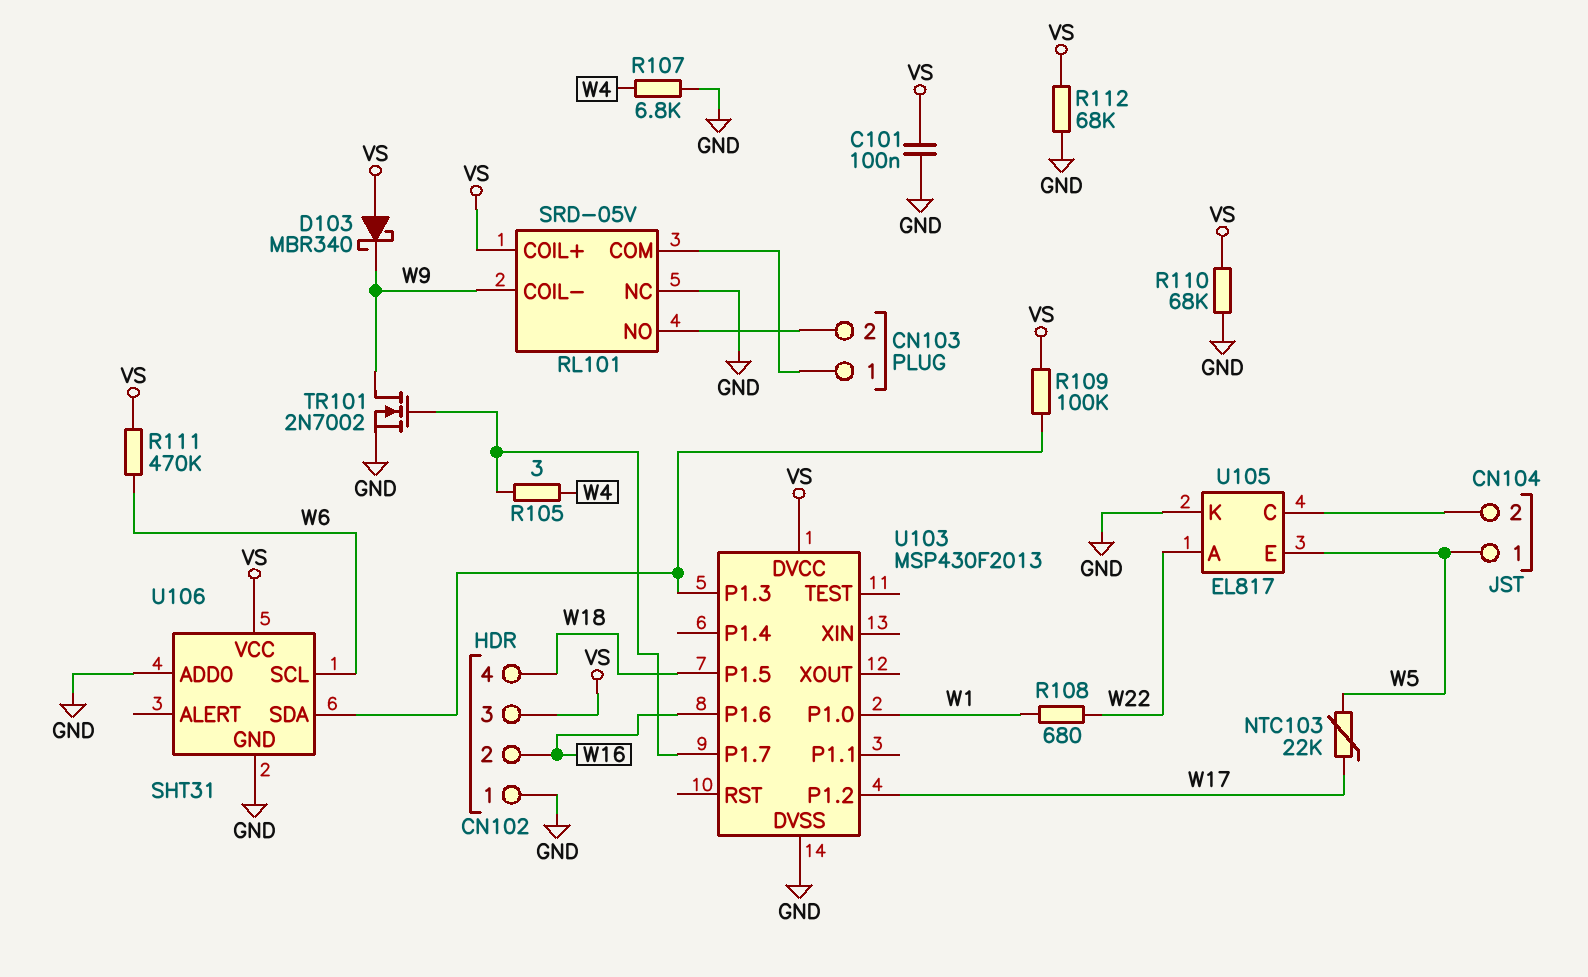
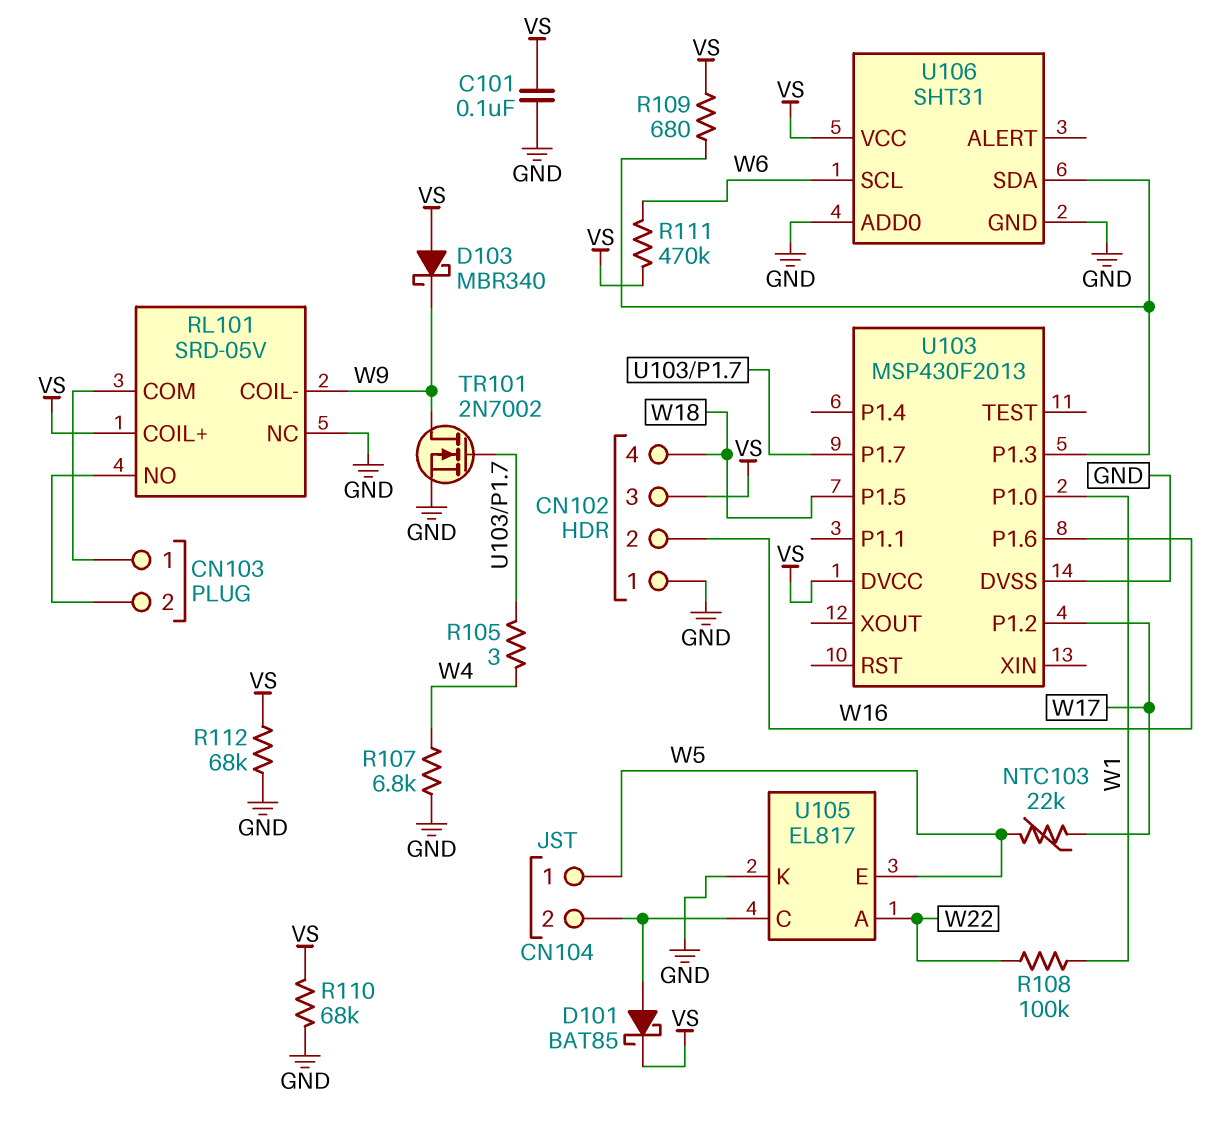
D101: none -> schottky BAT85 (A CN104/2, K VS)
R108: 680 (W1, W22) -> 100k (W1, W22)
R109: 100k (U103/P1.3, VS) -> 680 (U103/P1.3, VS)

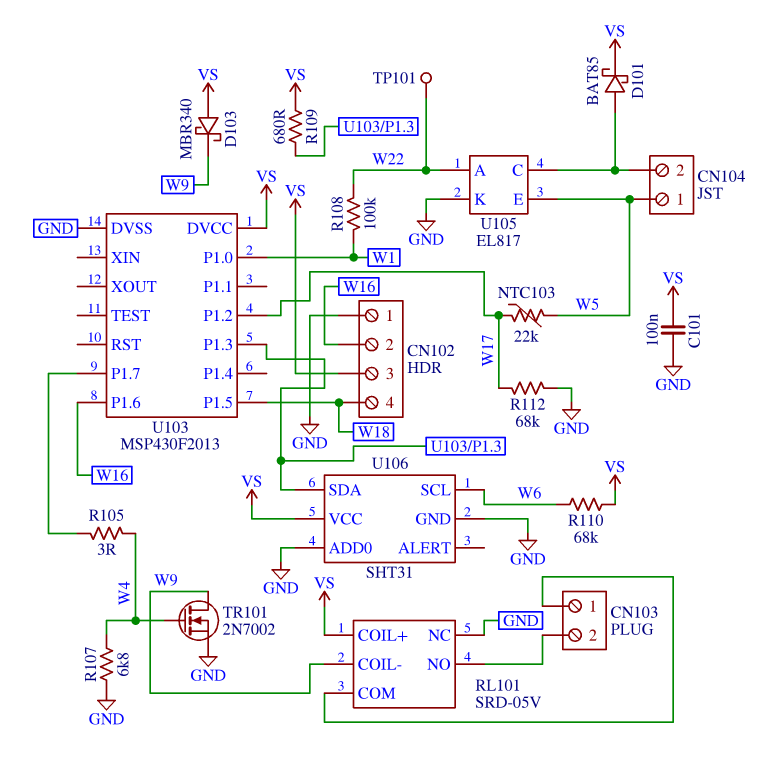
R110: 68k (GND, VS) -> 68k (VS, W6)
R111: 470k (VS, W6) -> none
R112: 68k (GND, VS) -> 68k (GND, W17)
TP101: none -> test point (W22)
TR101: NMOS 2N7002 (G U103/P1.7, D W9, S GND) -> NMOS 2N7002 (G W4, D W9, S GND)

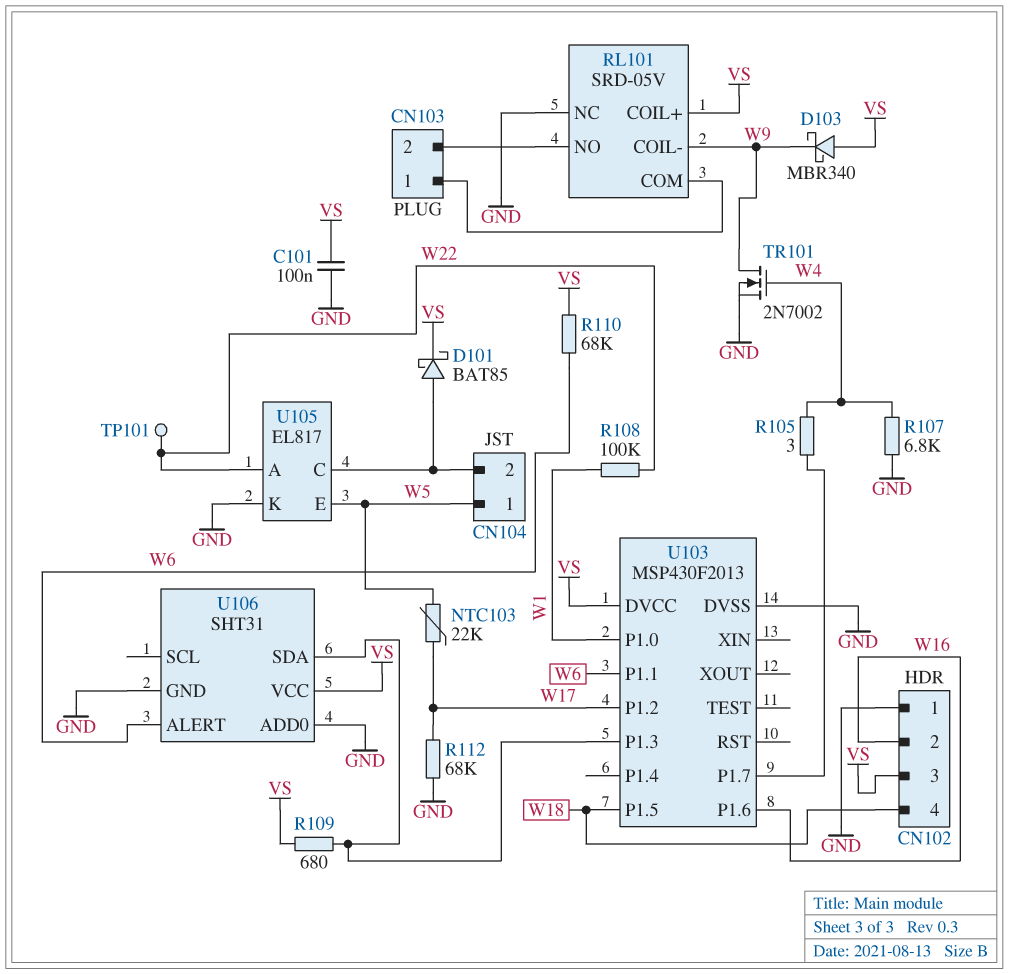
U103 pin P1.1: none -> W6
U106 pin ALERT: none -> W6
U106 pin SCL: W6 -> none

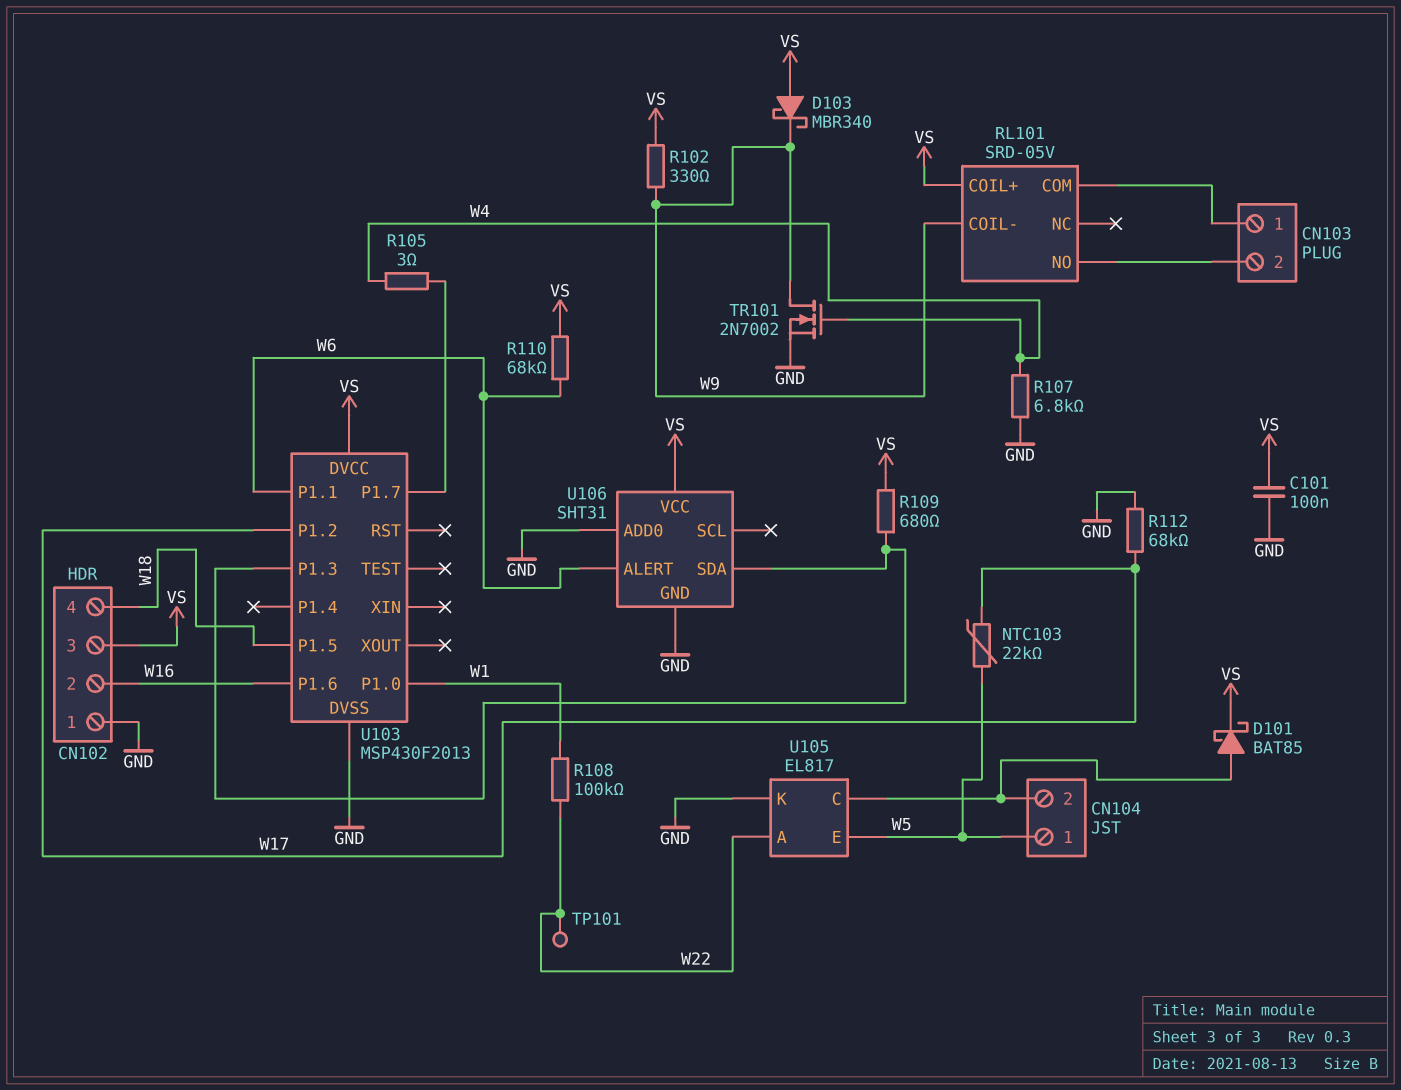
R102: none -> 330 (VS, W9)
RL101 pin NC: GND -> none

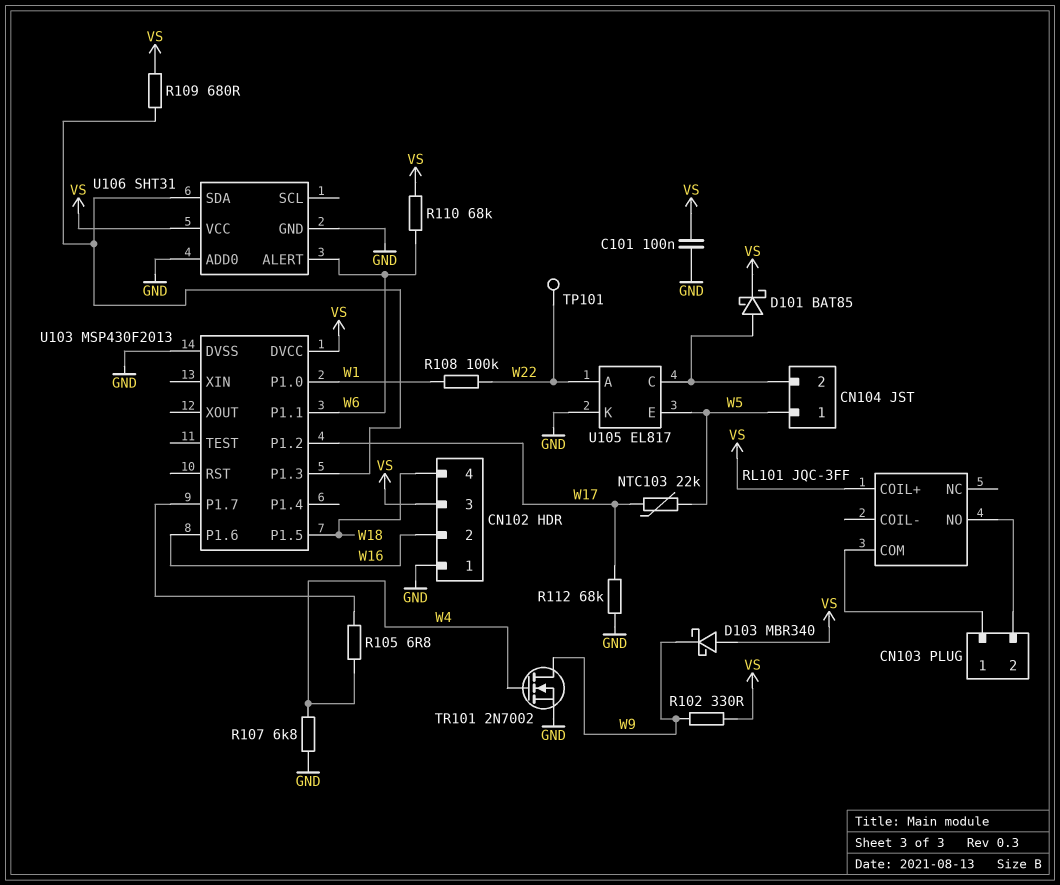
R105: 3 (U103/P1.7, W4) -> 6.8 (U103/P1.7, W4)
RL101: SRD-05V -> JQC-3FF
RL101 pin COIL-: W9 -> none

